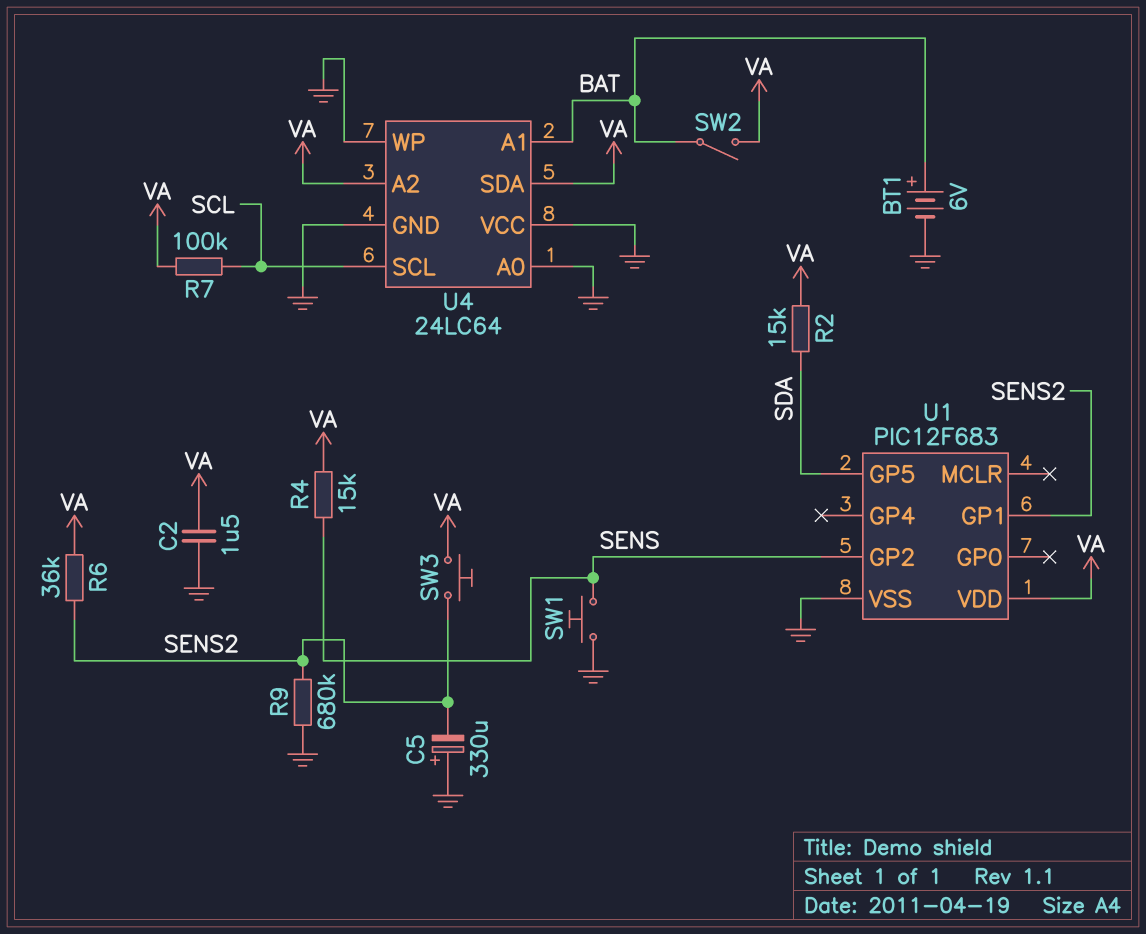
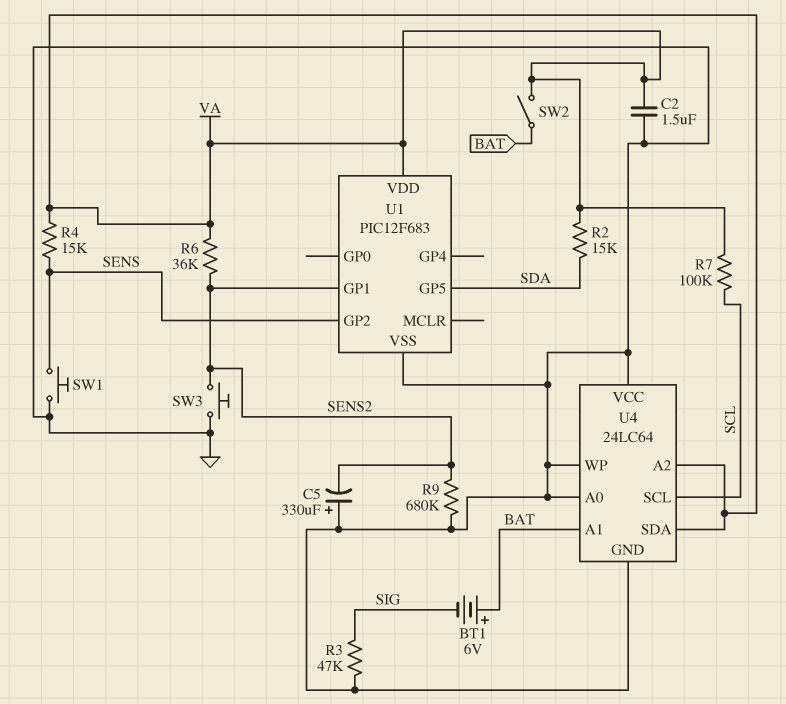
BT1: 6V (plus BAT, minus GND) -> 6V (plus BAT, minus SIG)
R3: none -> 47k (GND, SIG)
SW3: button (SENS2, VA) -> button (GND, SENS2)

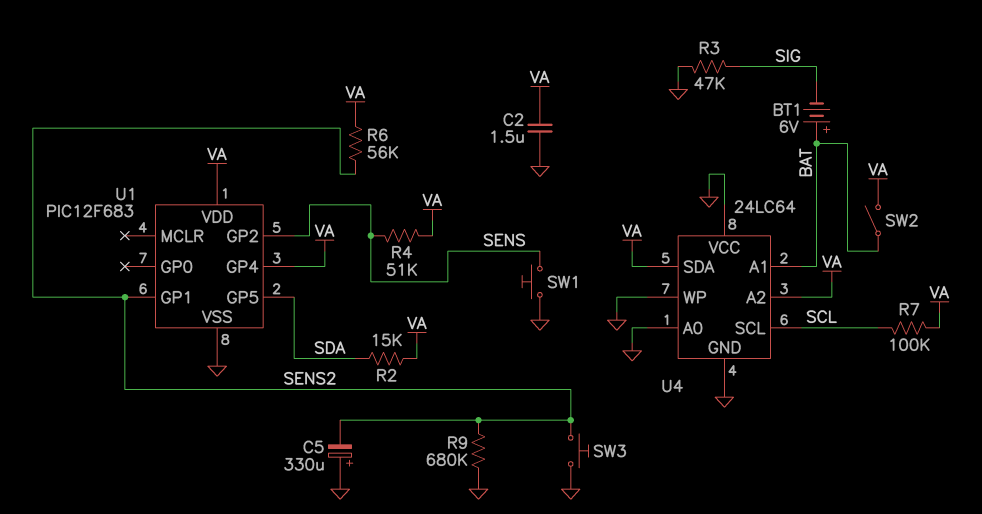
R4: 15k (SENS, VA) -> 51k (SENS, VA)
R6: 36k (SENS2, VA) -> 56k (SENS2, VA)
U1 pin GP4: none -> VA

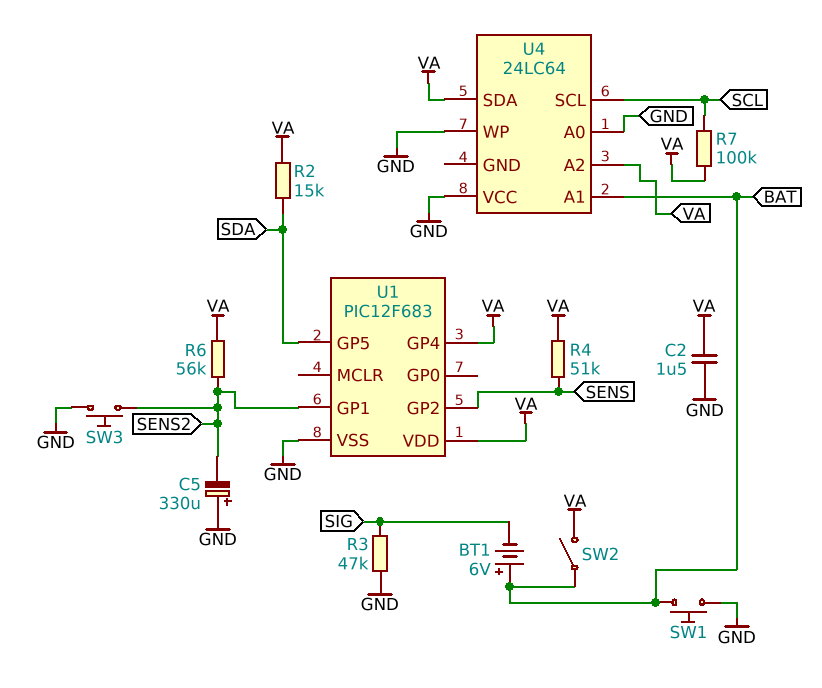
R9: 680k (GND, SENS2) -> none
SW1: button (GND, SENS) -> button (BAT, GND)
U4 pin GND: GND -> none

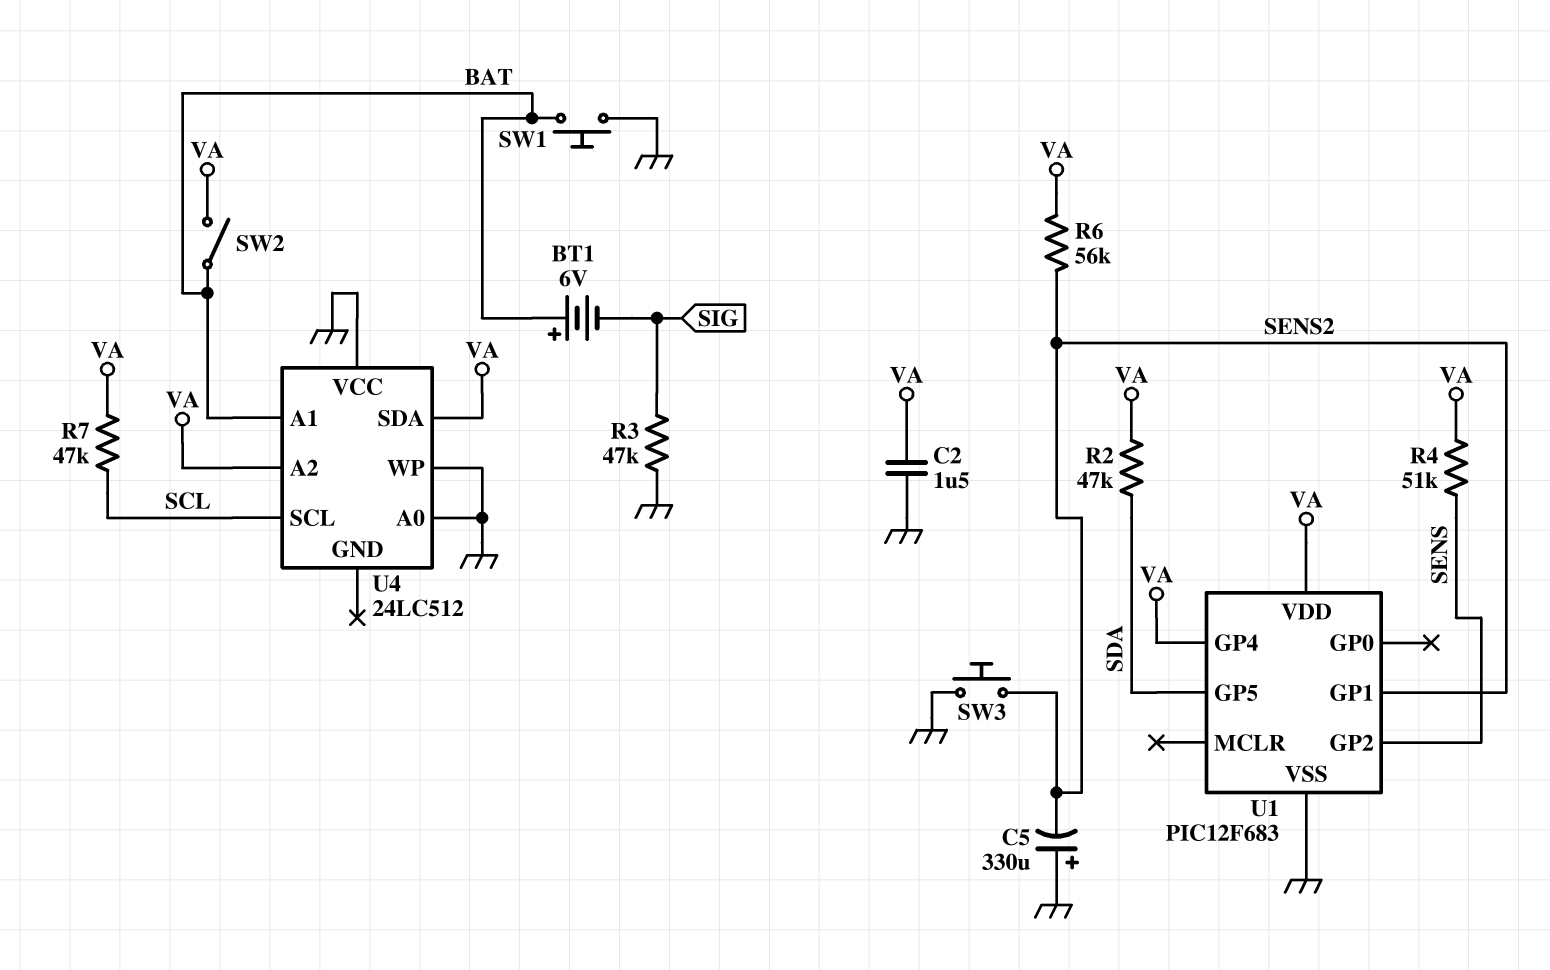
R2: 15k (SDA, VA) -> 47k (SDA, VA)
R7: 100k (SCL, VA) -> 47k (SCL, VA)
U4: 24LC64 -> 24LC512

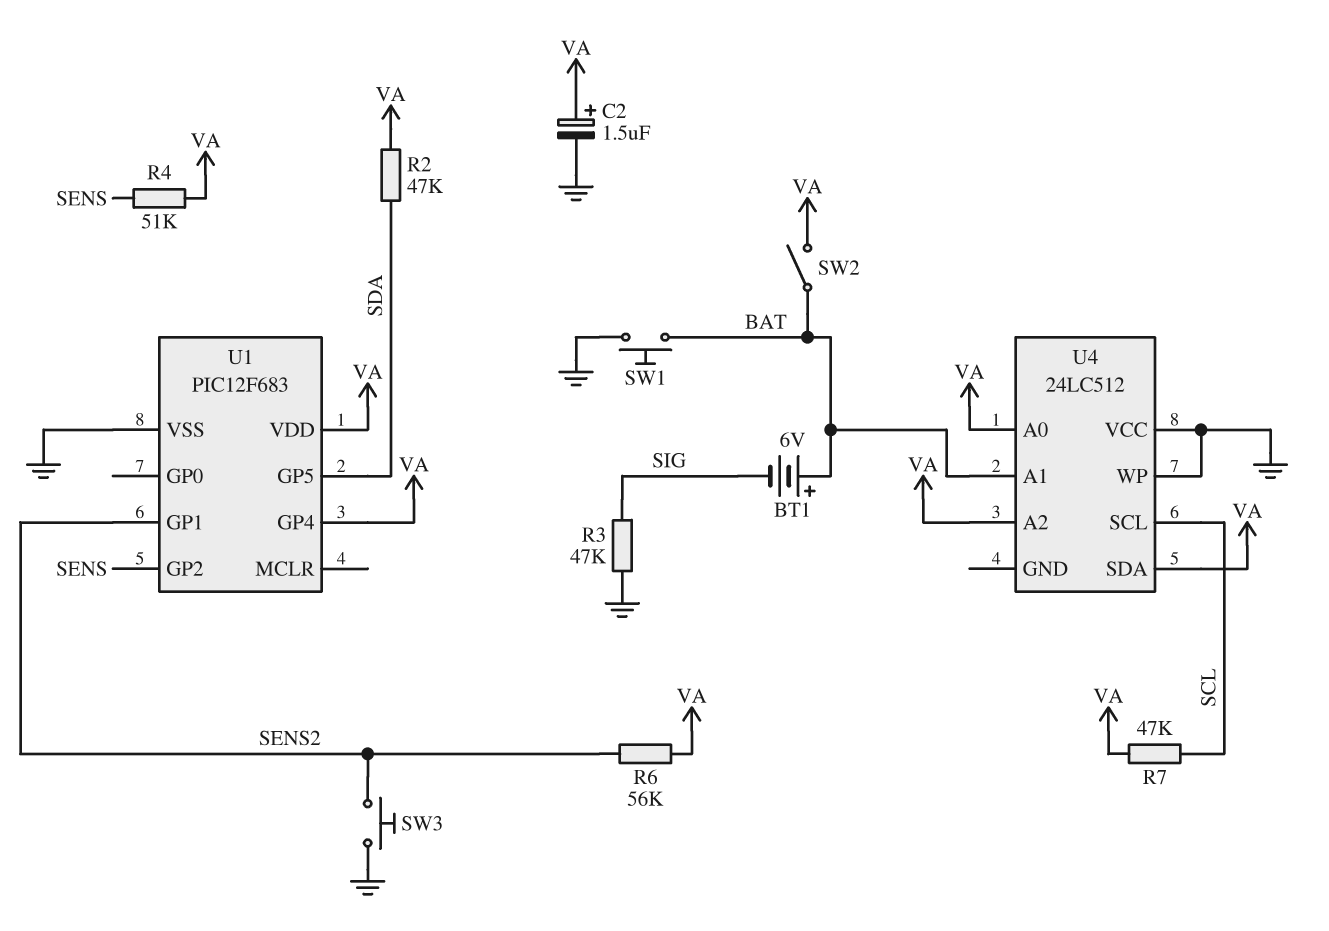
C2: 1.5uF (GND, VA) -> 1.5uF (plus VA, minus GND)
C5: 330uF (plus GND, minus SENS2) -> none
U4 pin A0: GND -> VA

